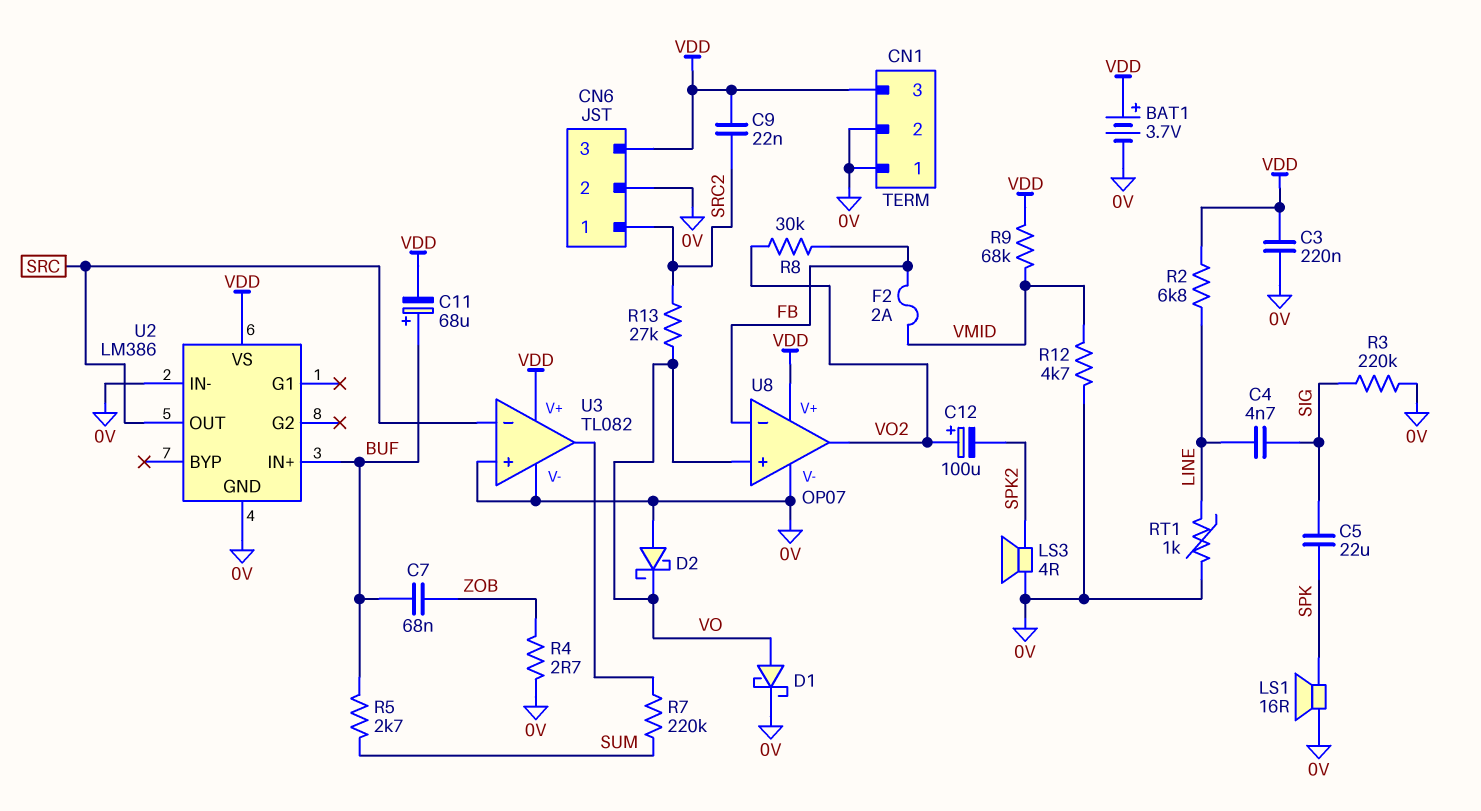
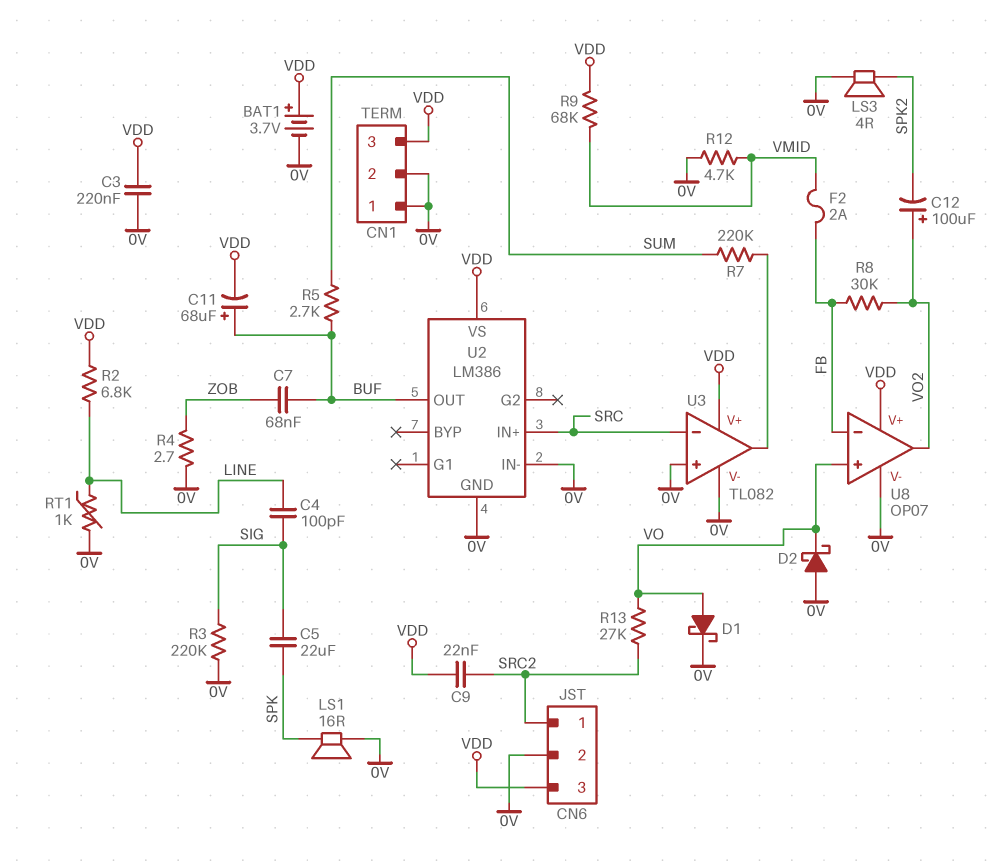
C4: 4.7nF (LINE, SIG) -> 100pF (LINE, SIG)
U2 pin IN+: BUF -> SRC
U2 pin OUT: SRC -> BUF

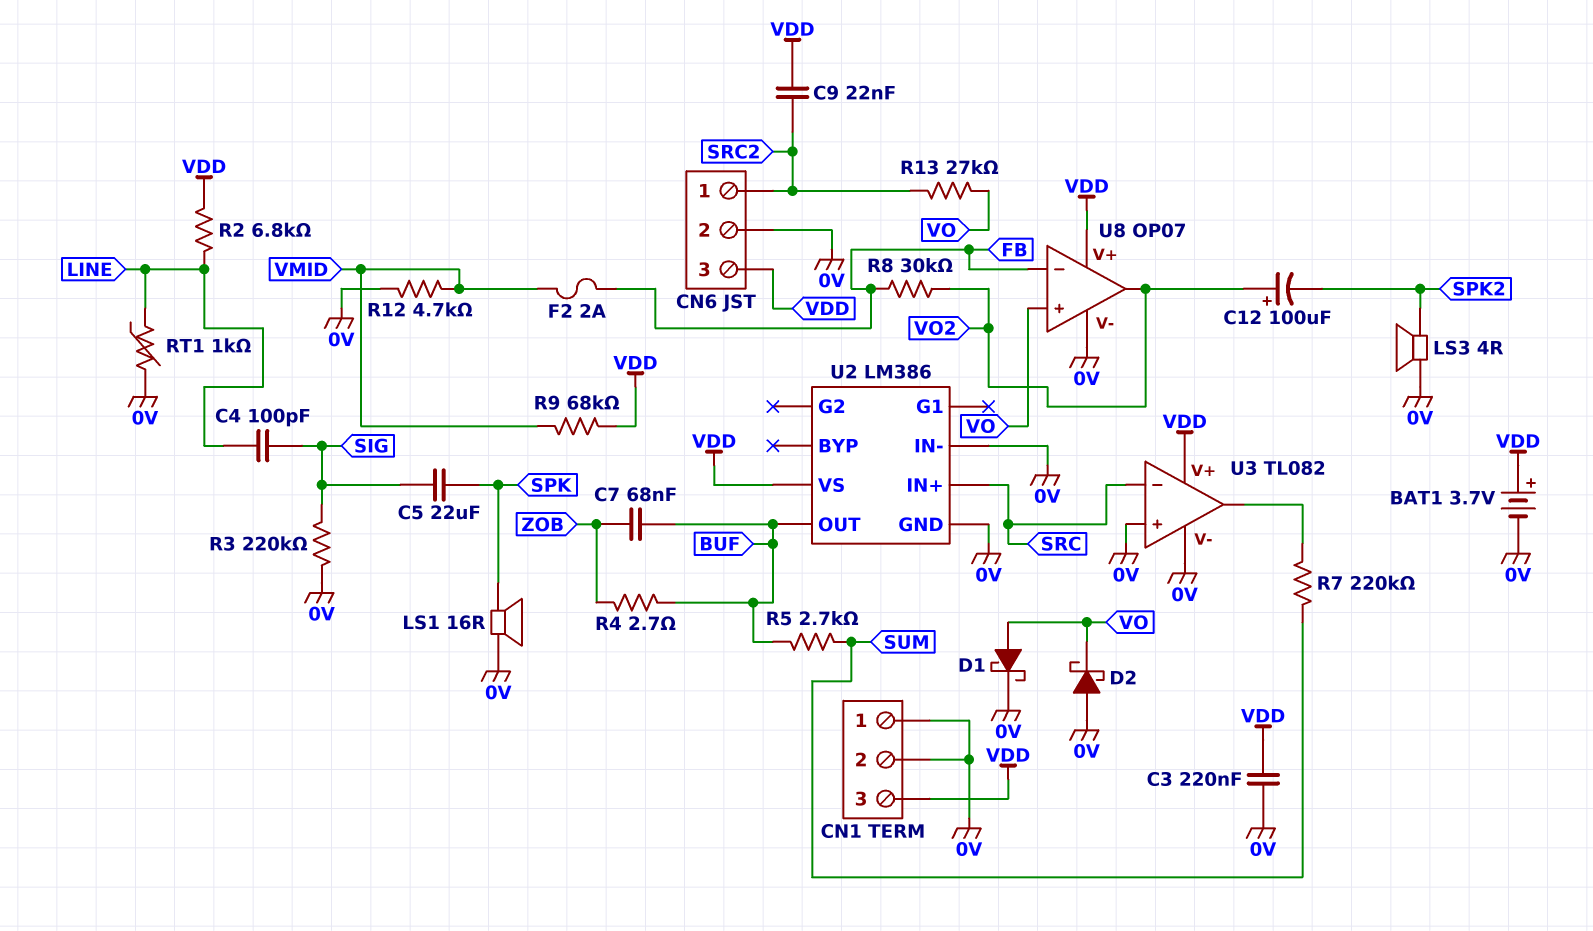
C11: 68uF (plus BUF, minus VDD) -> none
R4: 2.7 (0V, ZOB) -> 2.7 (BUF, ZOB)

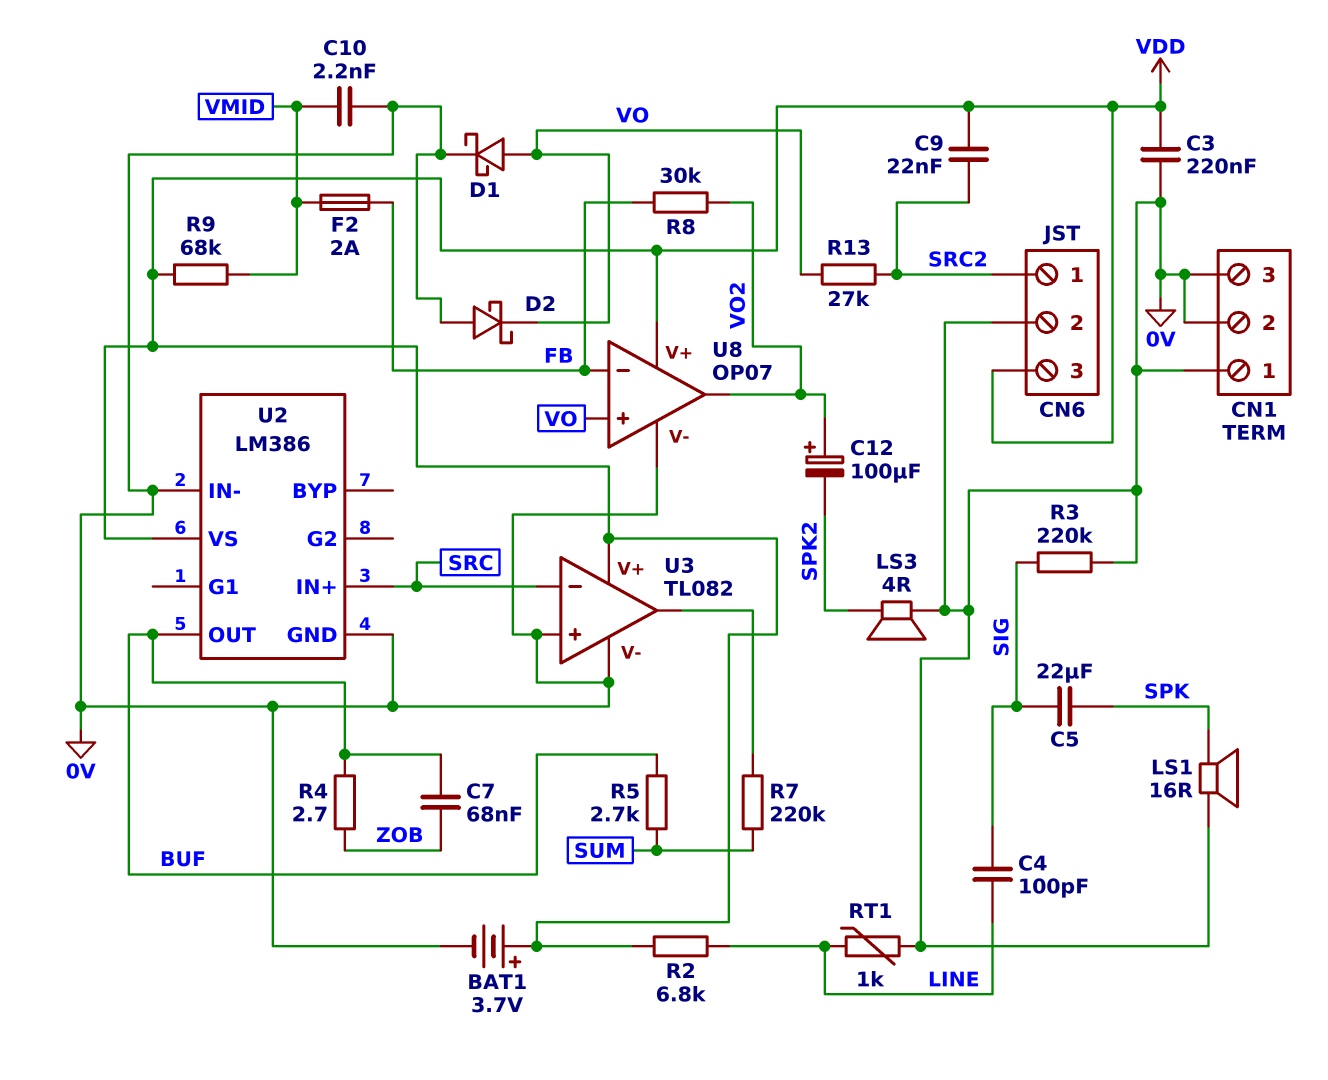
C10: none -> 2.2nF (0V, VMID)
CN1 pin 3: VDD -> 0V
R12: 4.7k (0V, VMID) -> none

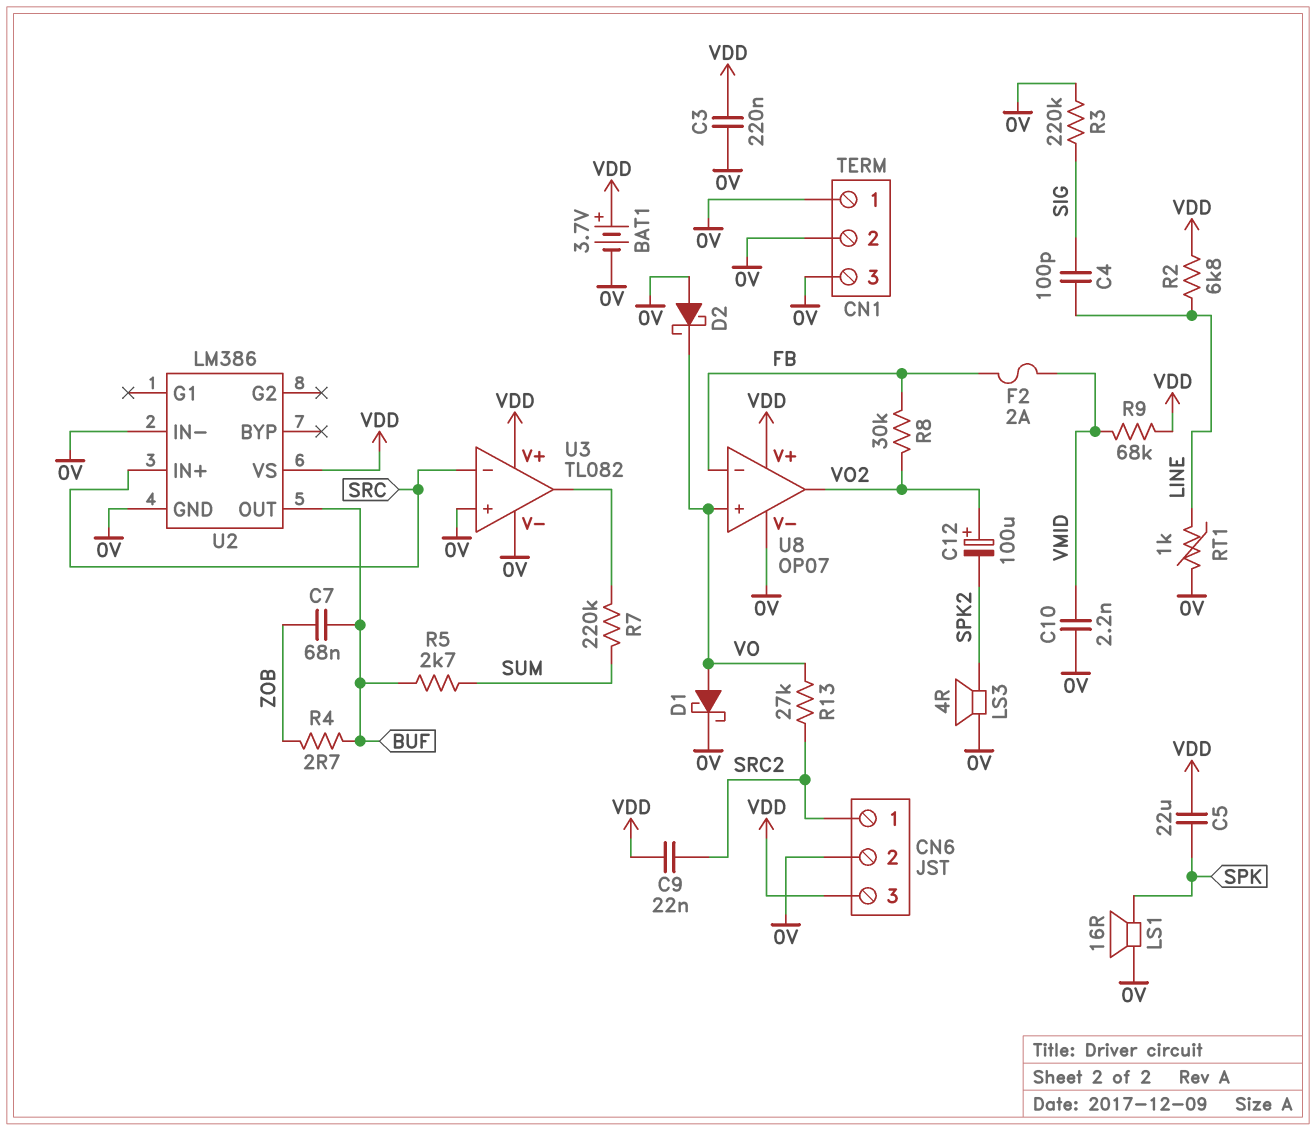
C5: 22uF (SIG, SPK) -> 22uF (SPK, VDD)

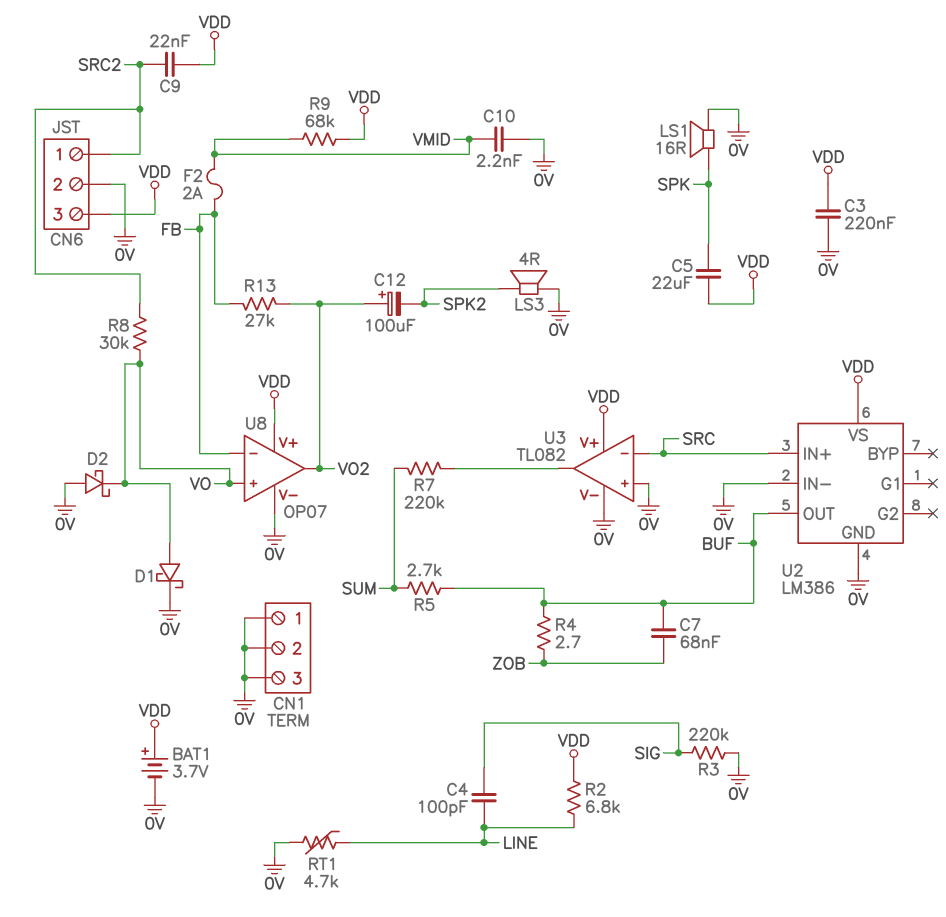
R8: 30k (FB, VO2) -> 30k (SRC2, VO)
R13: 27k (SRC2, VO) -> 27k (FB, VO2)
RT1: 1k (0V, LINE) -> 4.7k (0V, LINE)

